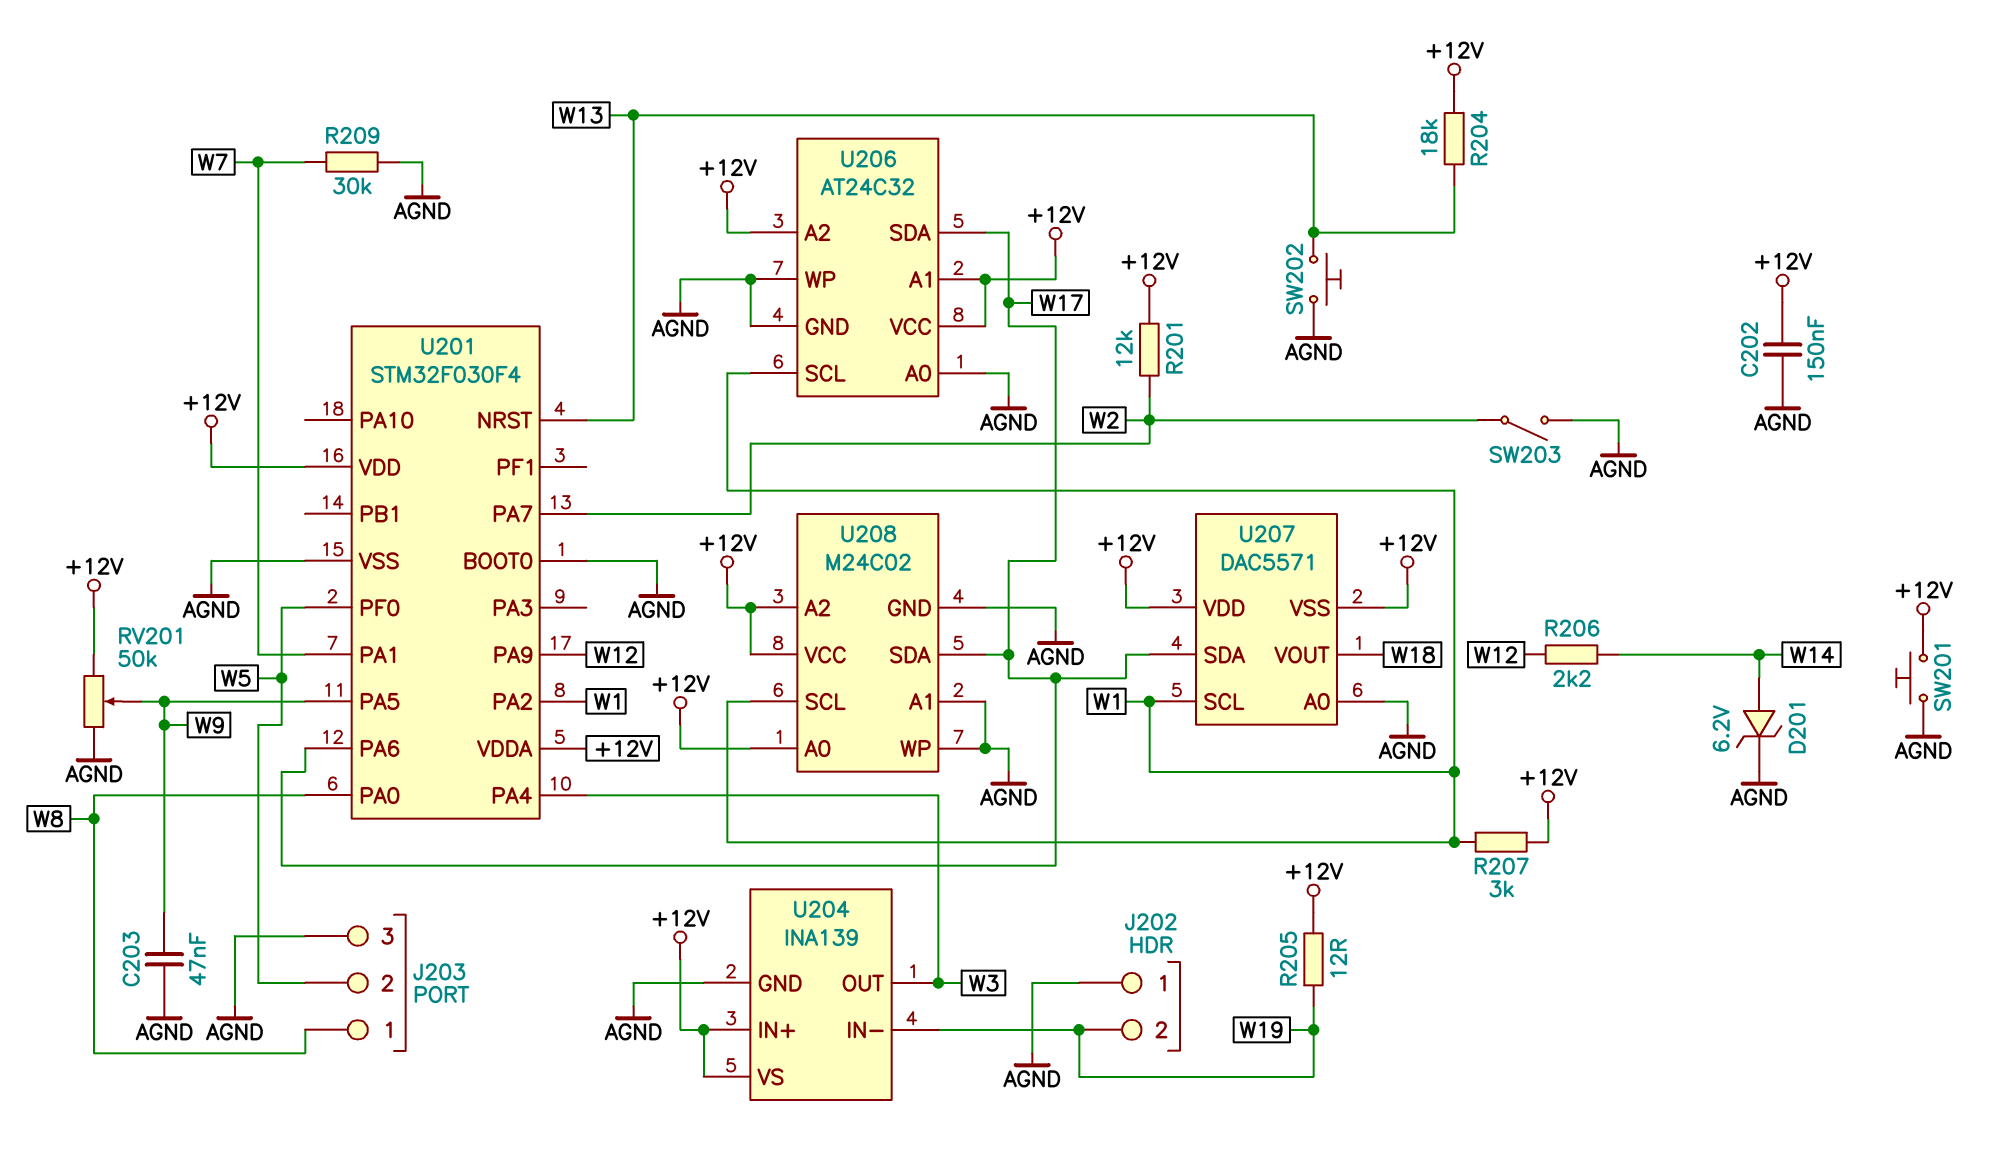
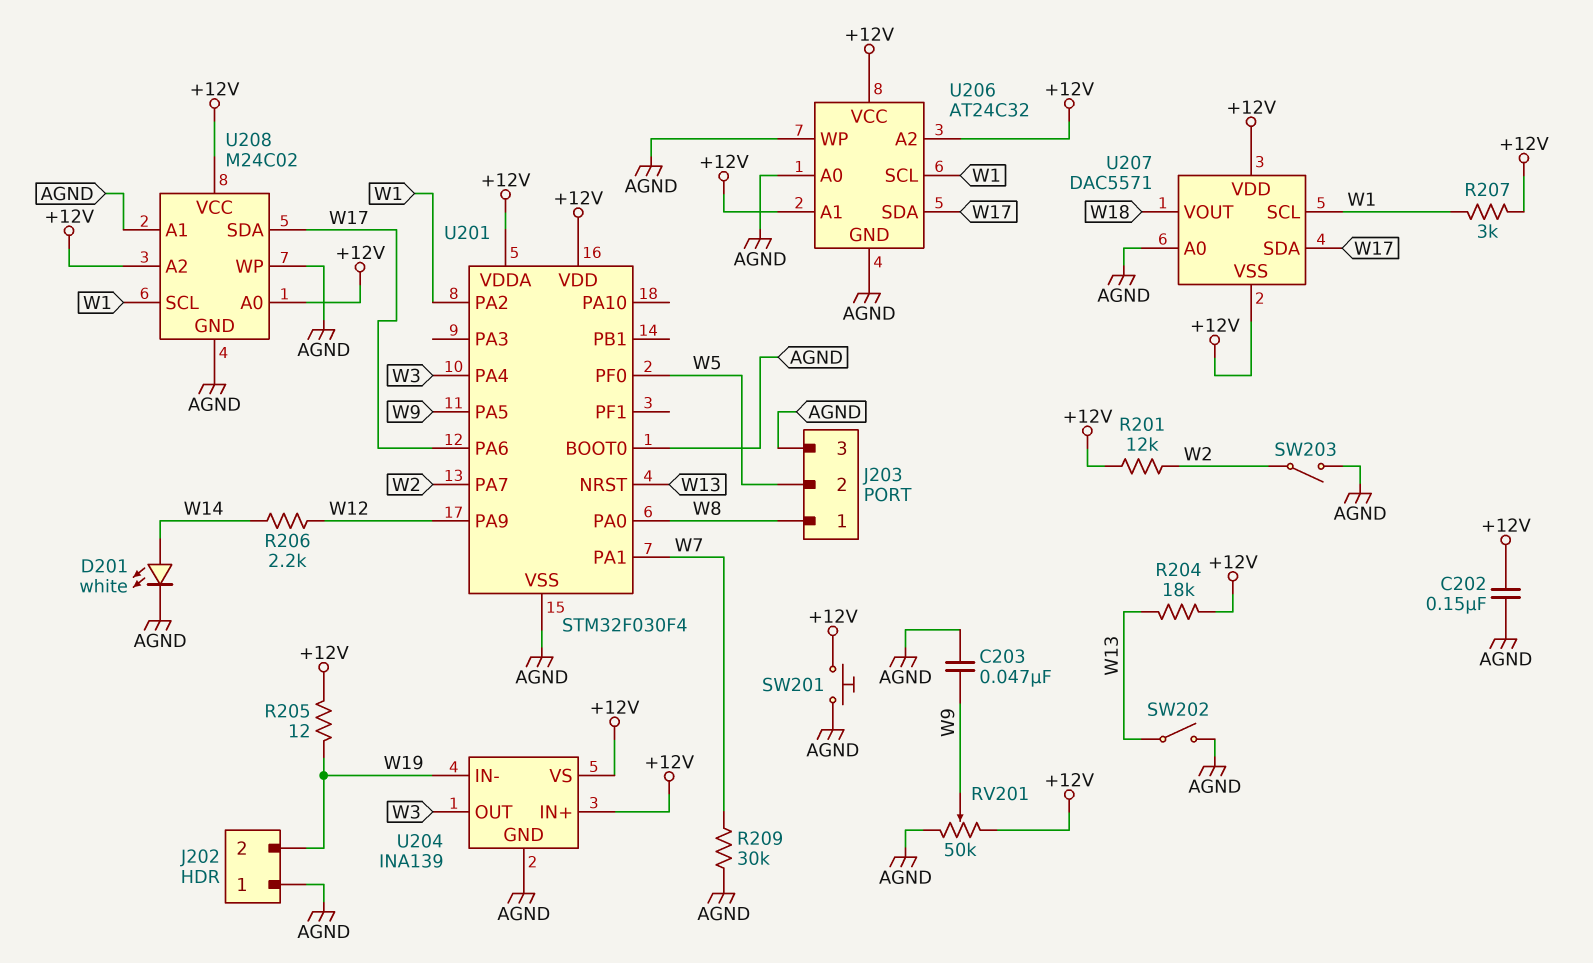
D201: zener 6.2V (A W14, K AGND) -> LED white (A W14, K AGND)
SW202: button (AGND, W13) -> switch (AGND, W13)

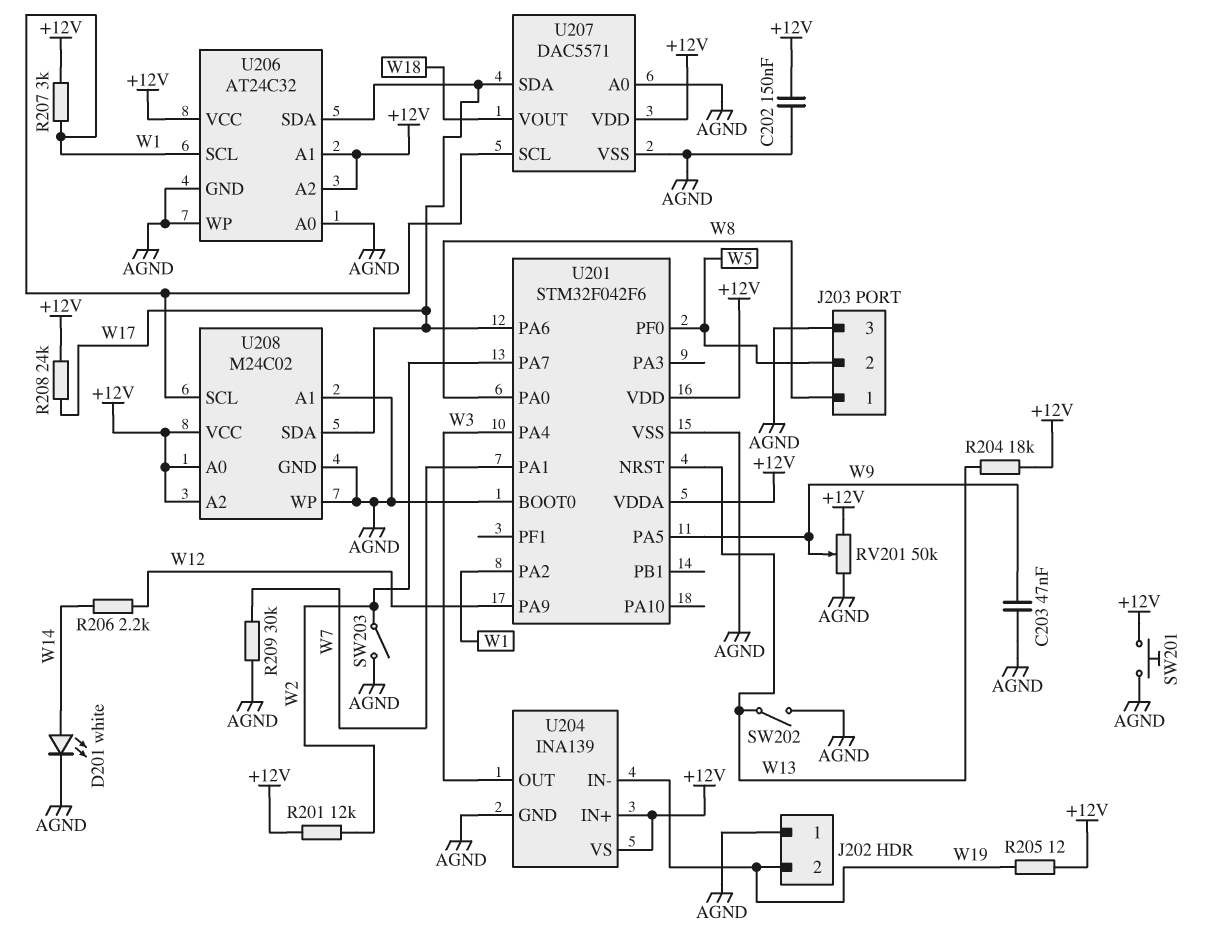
R208: none -> 24k (+12V, W17)
U201: STM32F030F4 -> STM32F042F6
U207 pin VSS: +12V -> AGND

